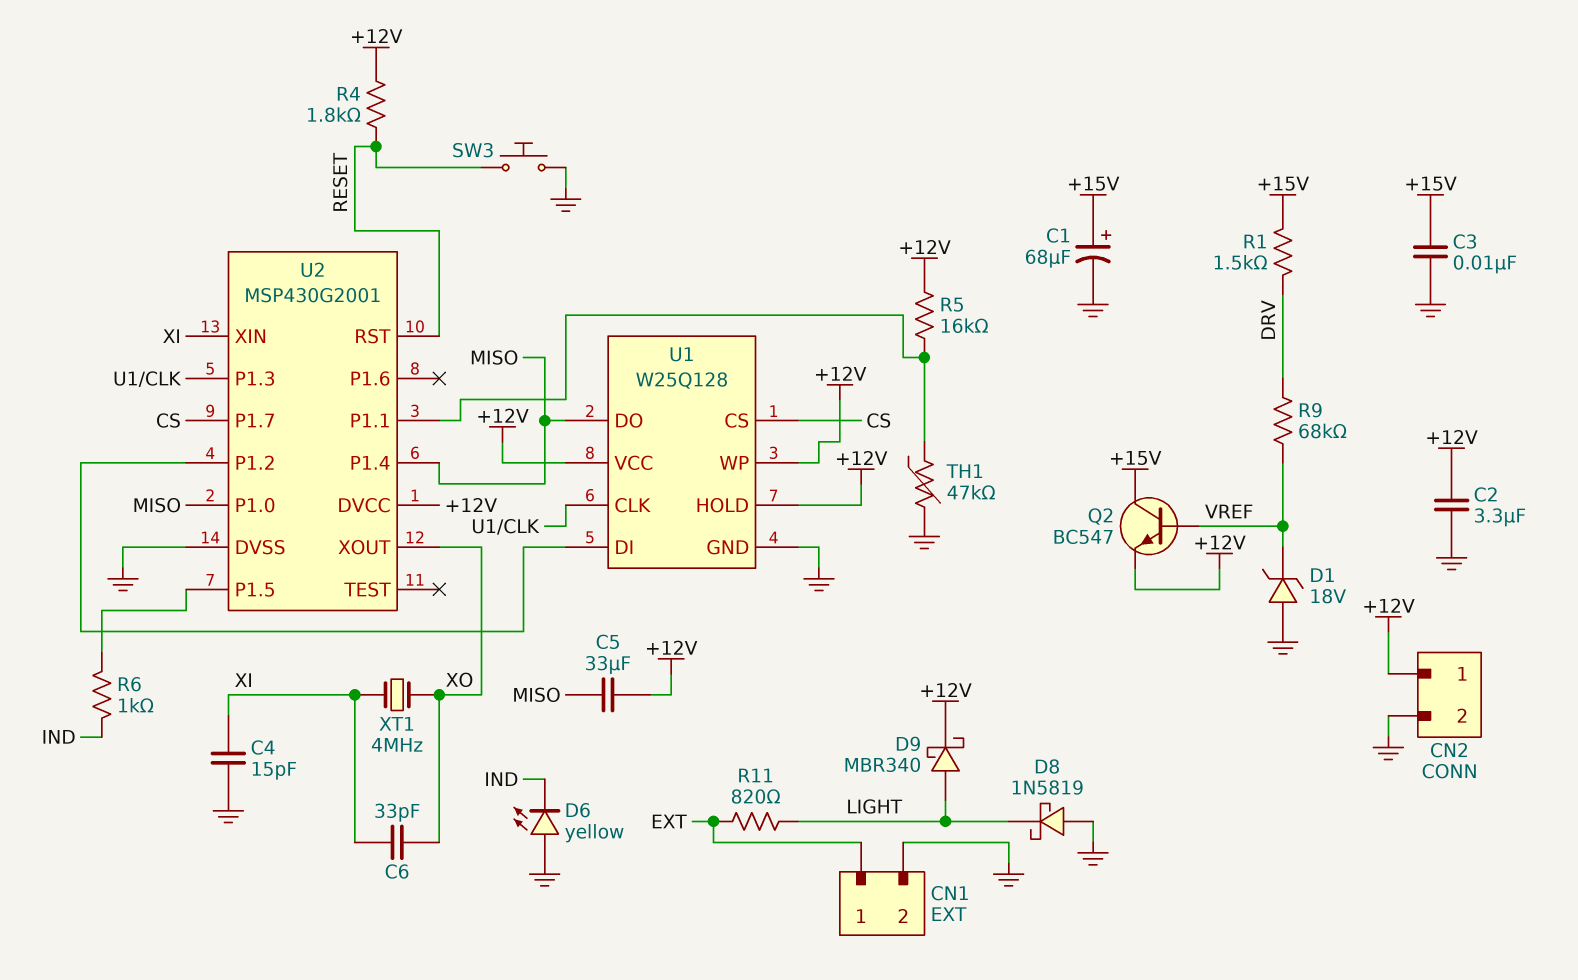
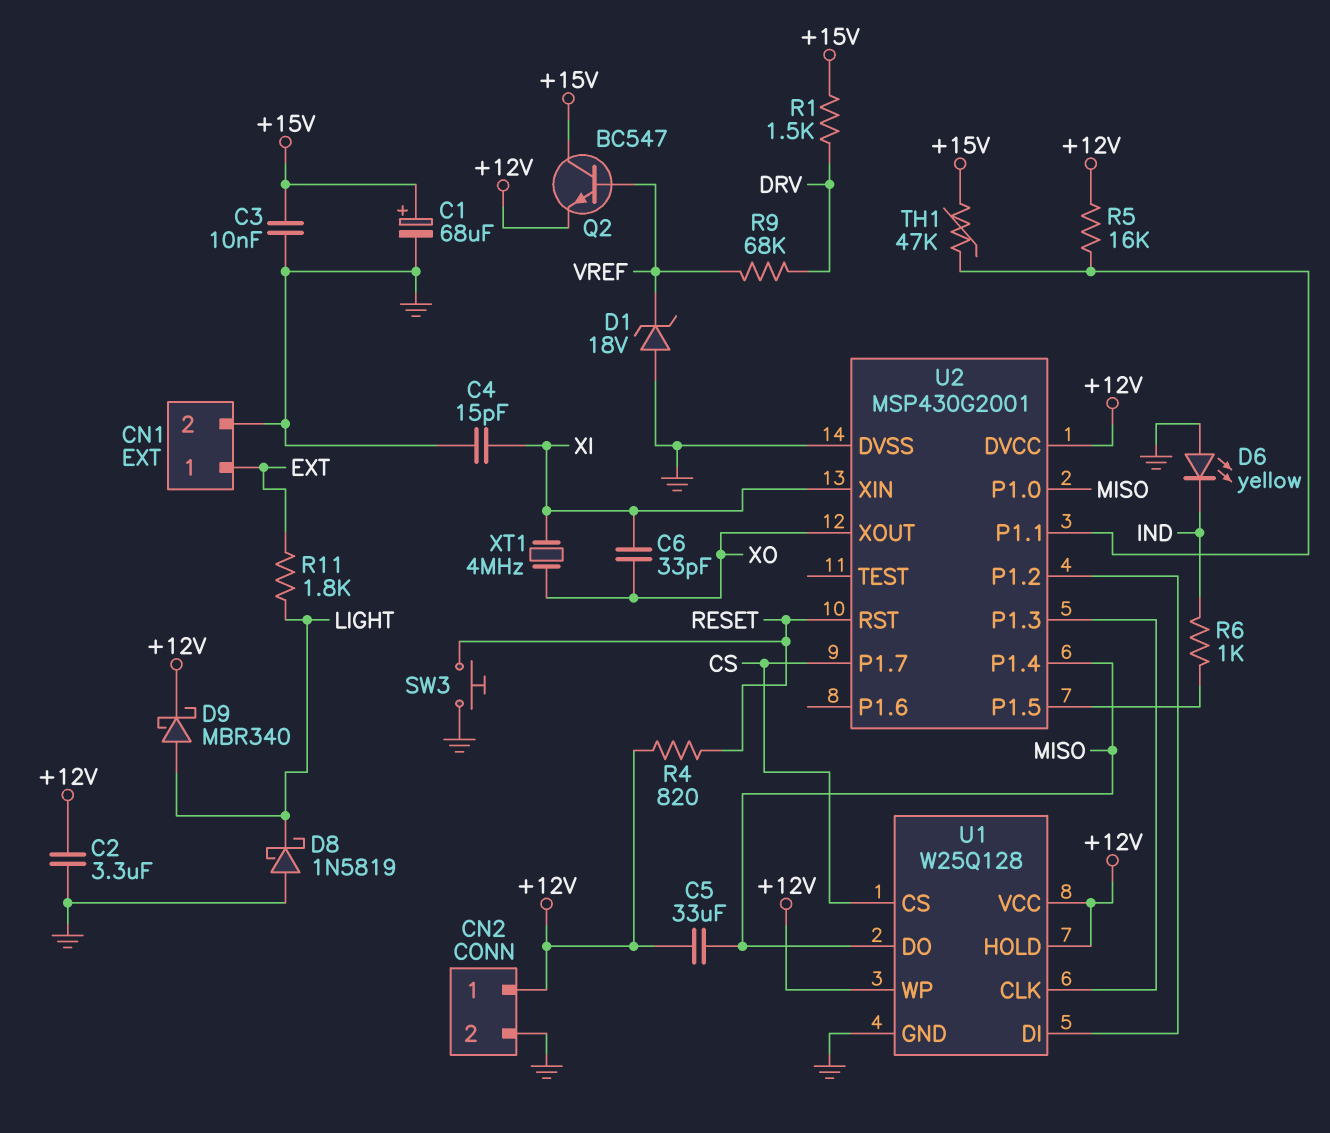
R4: 1.8k (+12V, RESET) -> 820 (+12V, RESET)
R11: 820 (EXT, LIGHT) -> 1.8k (EXT, LIGHT)
TH1: 47k (GND, U2/P1.1) -> 47k (+15V, U2/P1.1)

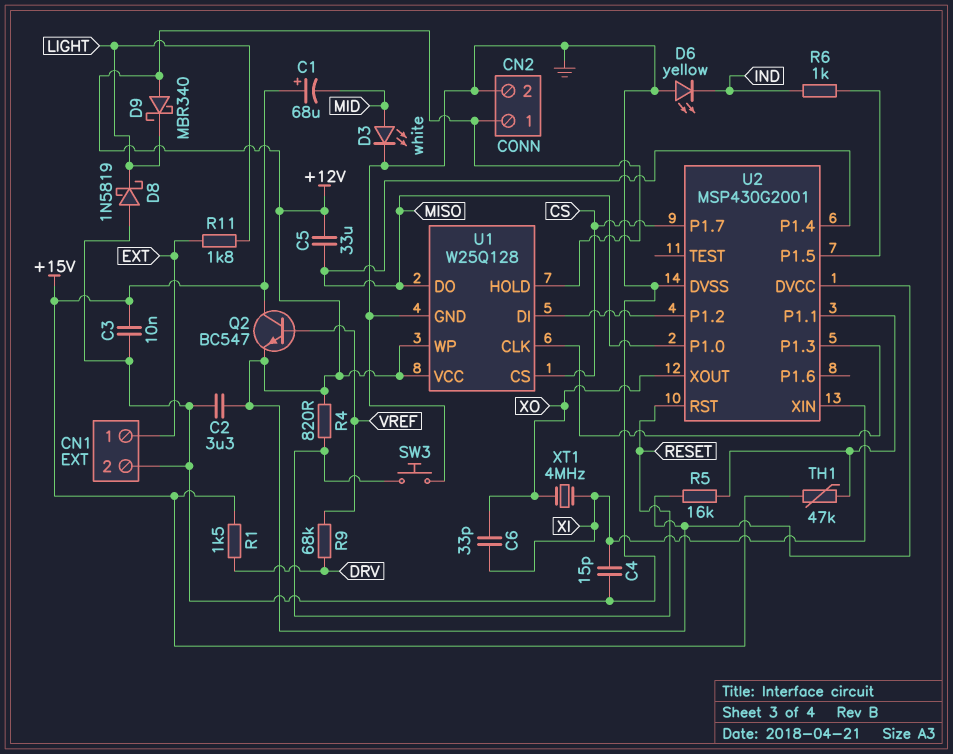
C1: 68uF (plus +15V, minus GND) -> 68uF (plus +15V, minus MID)
D1: zener 18V (A GND, K VREF) -> none
D3: none -> LED white (A MID, K GND)
D9: schottky MBR340 (A LIGHT, K +12V) -> schottky MBR340 (A +12V, K LIGHT)

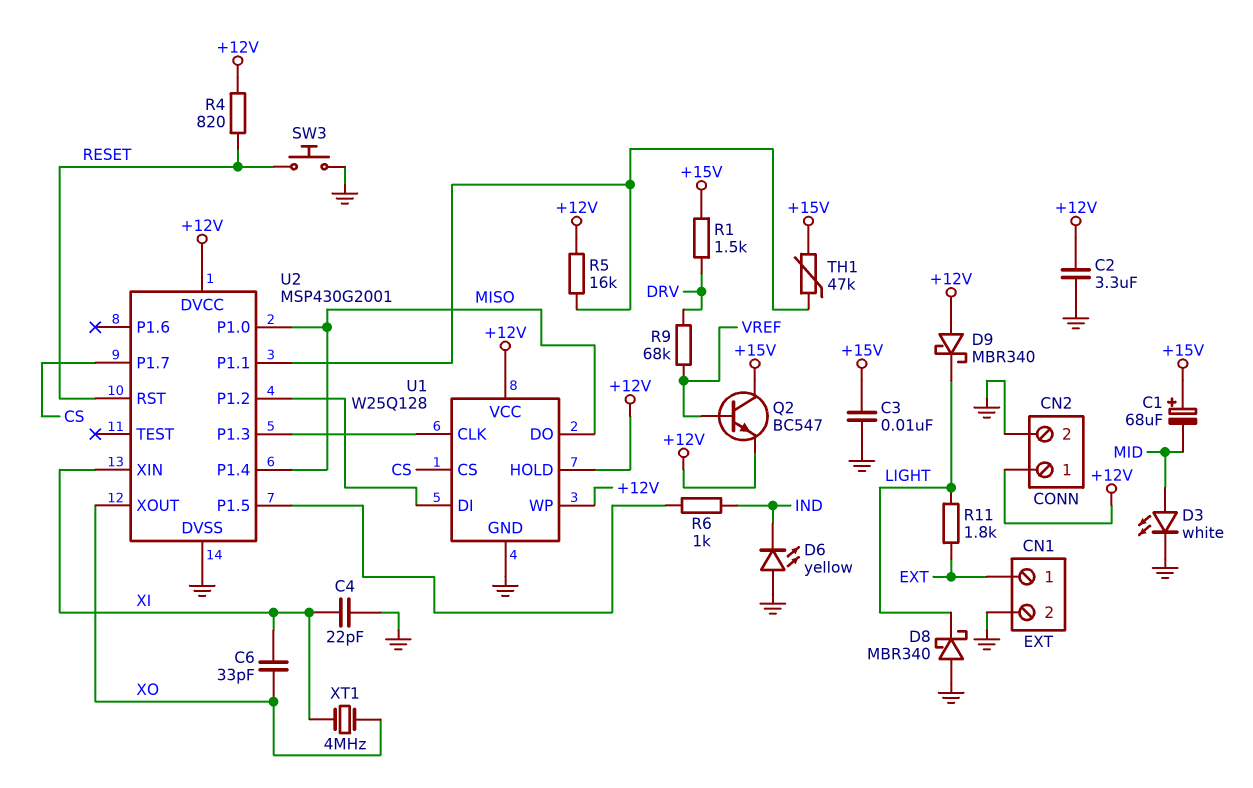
C4: 15pF (GND, XI) -> 22pF (GND, XI)
C5: 33uF (+12V, MISO) -> none
D8: schottky 1N5819 (A GND, K LIGHT) -> schottky MBR340 (A GND, K LIGHT)

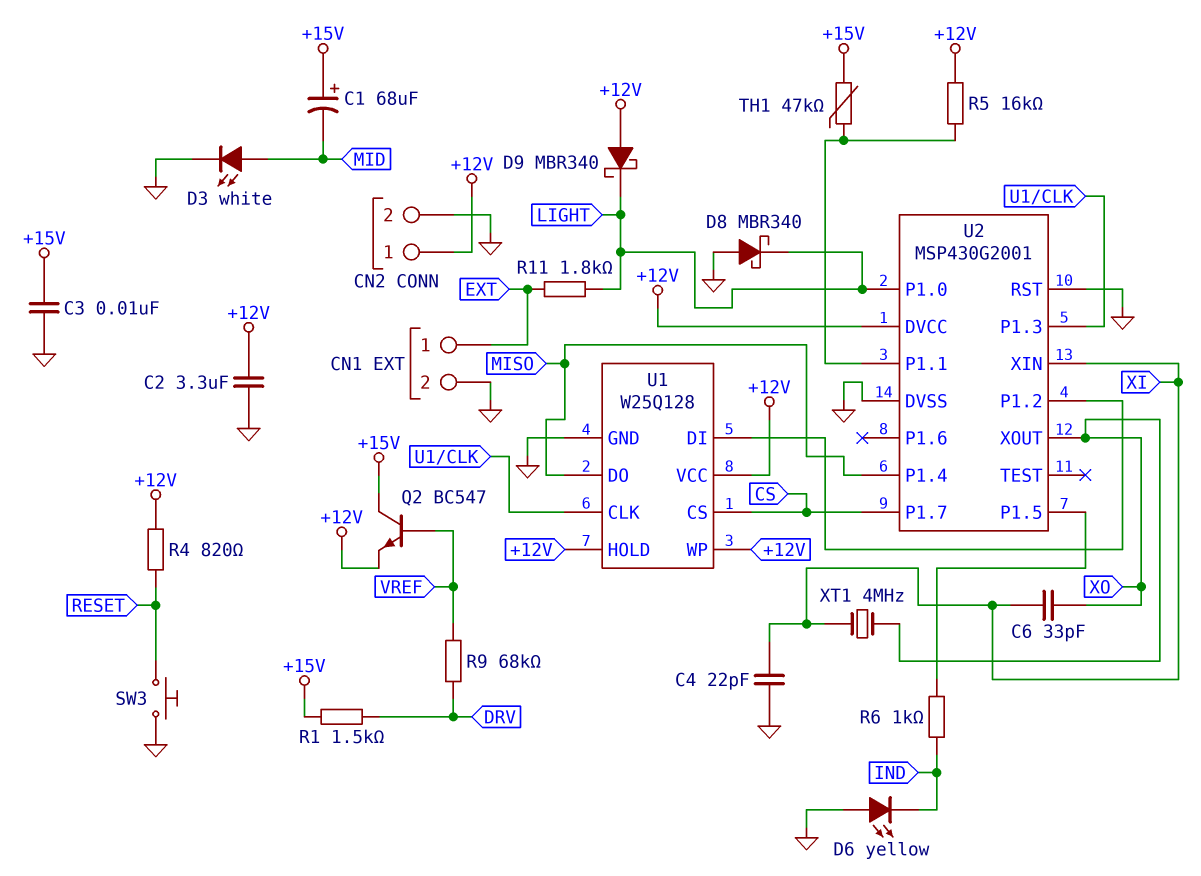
U2 pin P1.0: MISO -> LIGHT
U2 pin RST: RESET -> GND

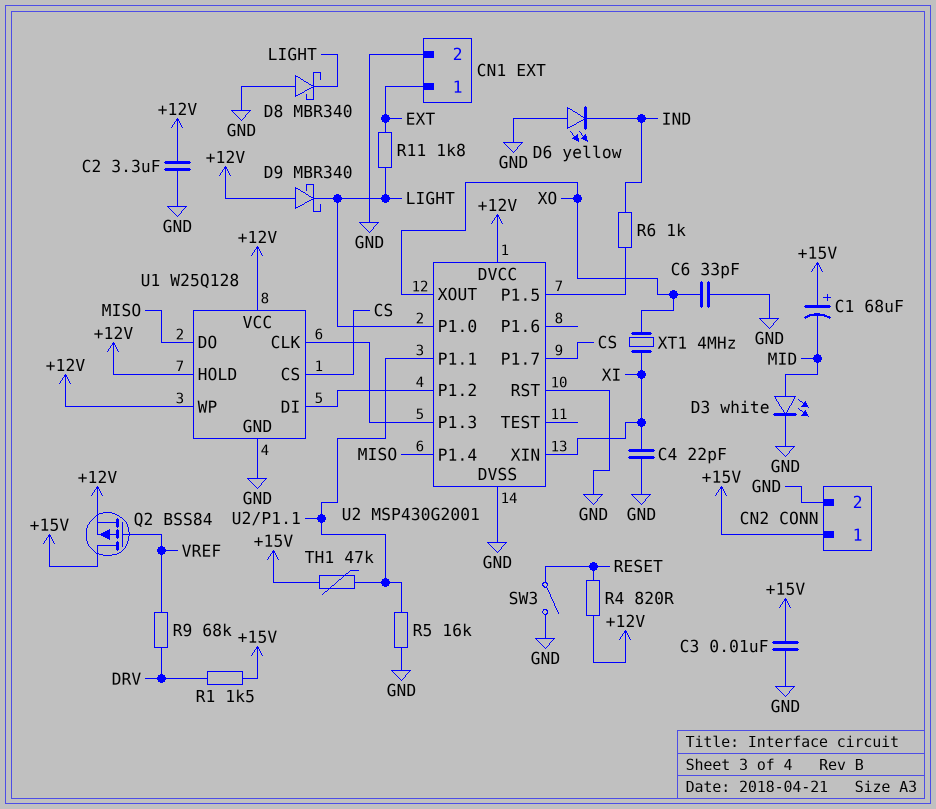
C6: 33pF (XI, XO) -> 33pF (GND, XO)
CN2 pin 1: +12V -> +15V
Q2: NPN BC547 (B VREF, C +15V, E +12V) -> PMOS BSS84 (G VREF, D +15V, S +12V)
R5: 16k (+12V, U2/P1.1) -> 16k (GND, U2/P1.1)
SW3: button (GND, RESET) -> switch (GND, RESET)

